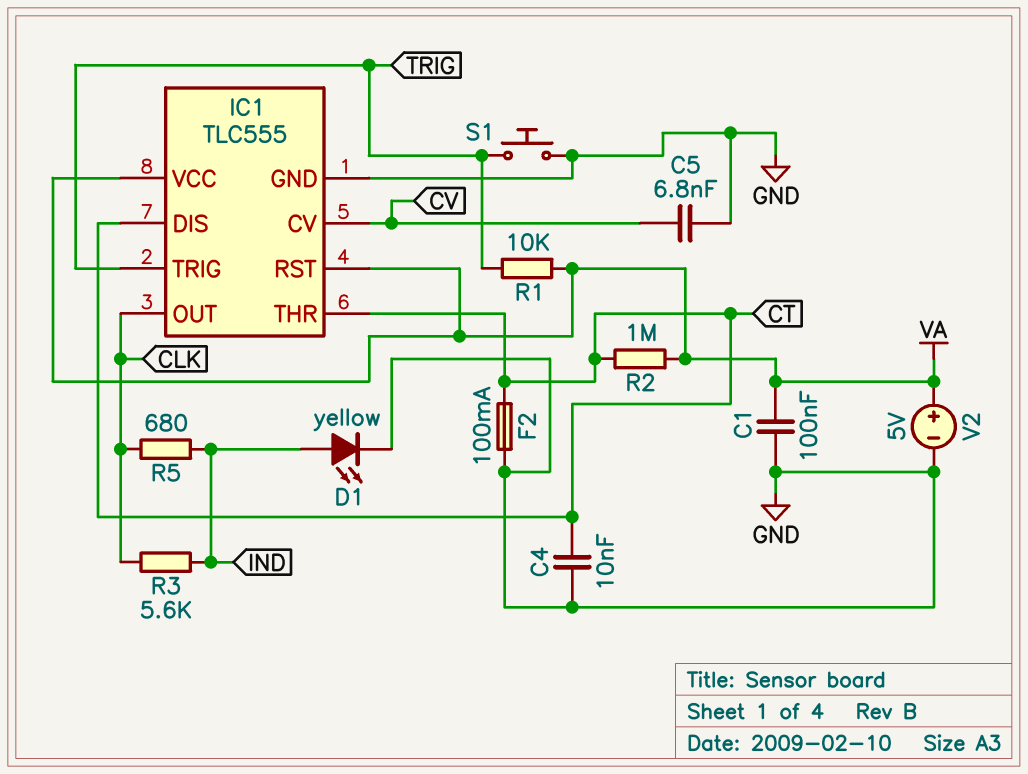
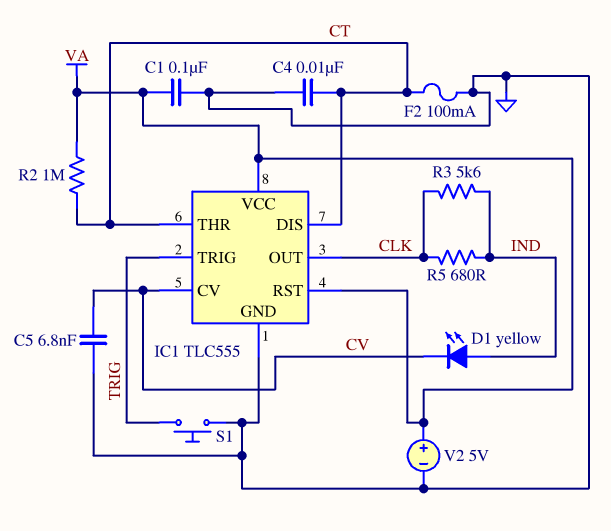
D1: LED yellow (A IND, K GND) -> LED yellow (A IND, K CV)
R1: 10k (TRIG, VA) -> none

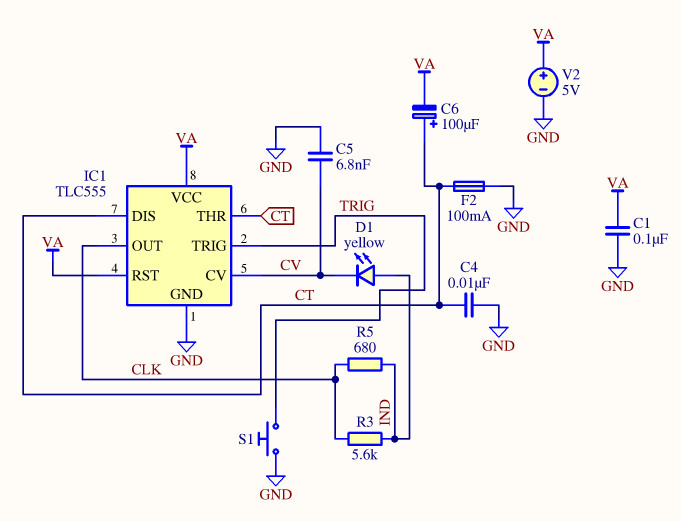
C6: none -> 100uF (plus CT, minus VA)
R2: 1M (CT, VA) -> none

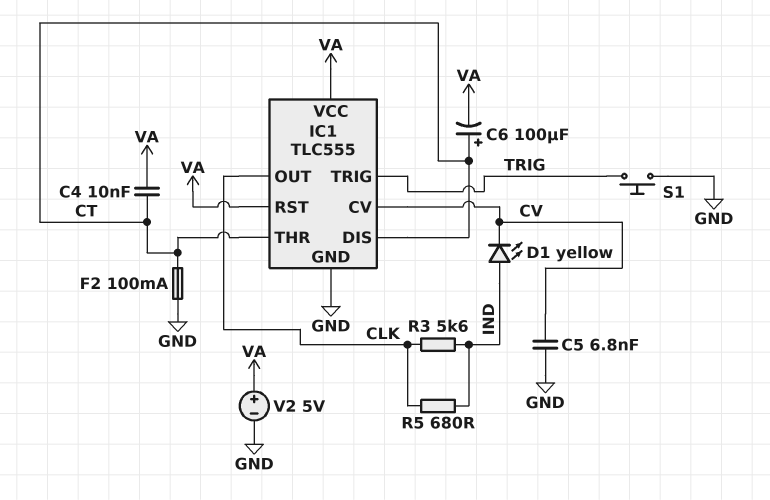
C1: 100nF (GND, VA) -> none
C4: 10nF (CT, GND) -> 10nF (CT, VA)

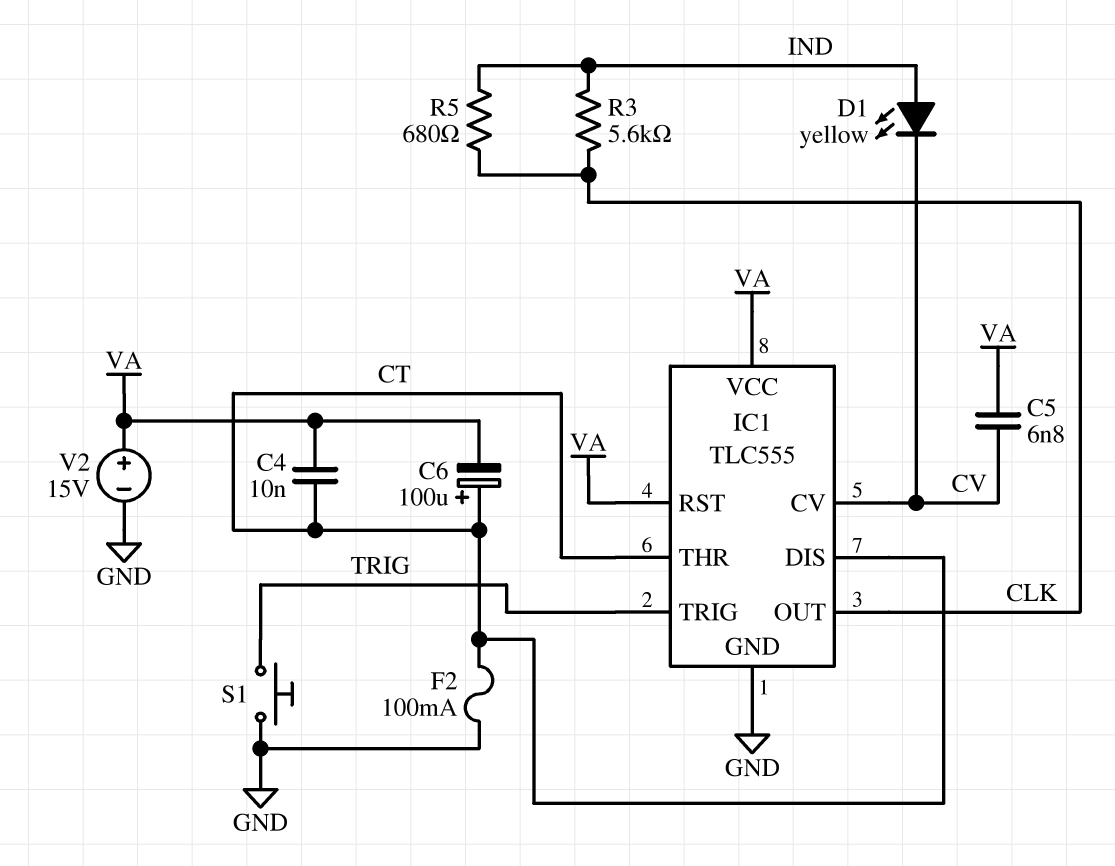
C5: 6.8nF (CV, GND) -> 6.8nF (CV, VA)
V2: 5V (plus VA, minus GND) -> 15V (plus VA, minus GND)

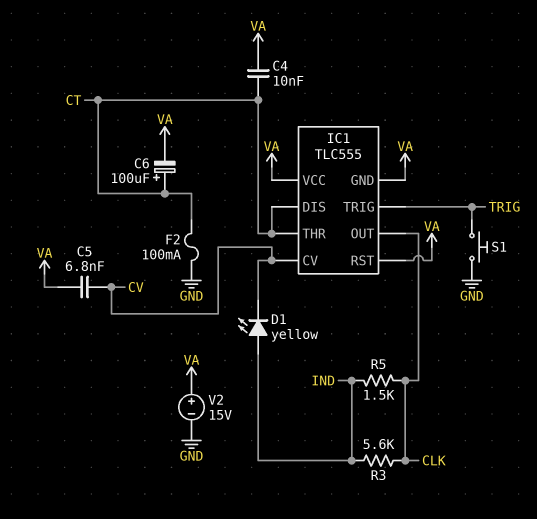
IC1 pin GND: GND -> VA
R5: 680 (CLK, IND) -> 1.5k (CLK, IND)

